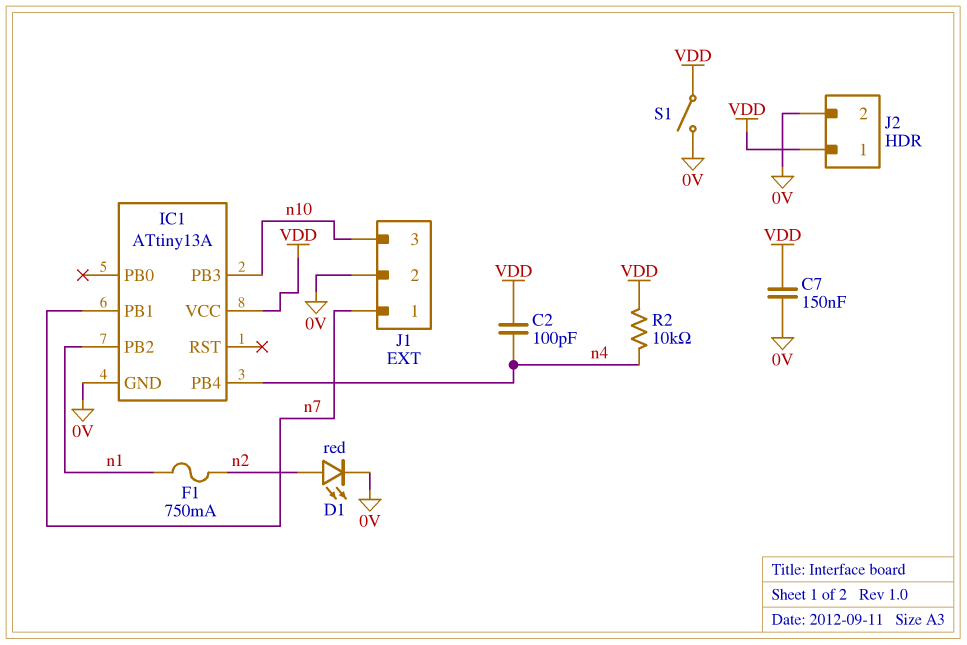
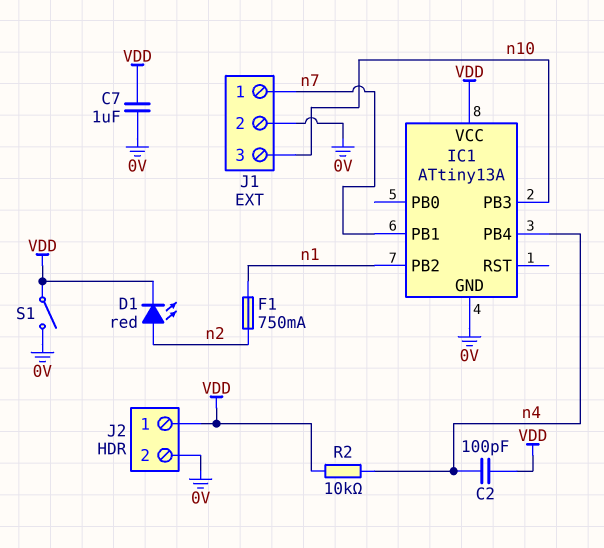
C7: 150nF (0V, VDD) -> 1uF (0V, VDD)
D1: LED red (A n2, K 0V) -> LED red (A n2, K VDD)

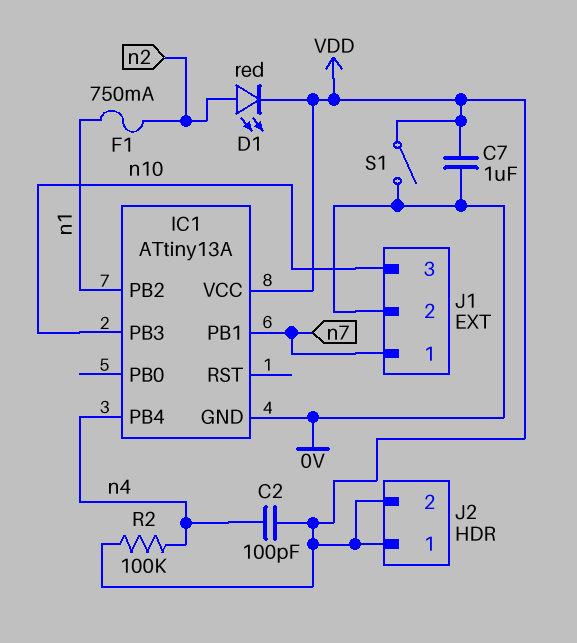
J2 pin 2: 0V -> VDD
R2: 10k (VDD, n4) -> 100k (VDD, n4)

